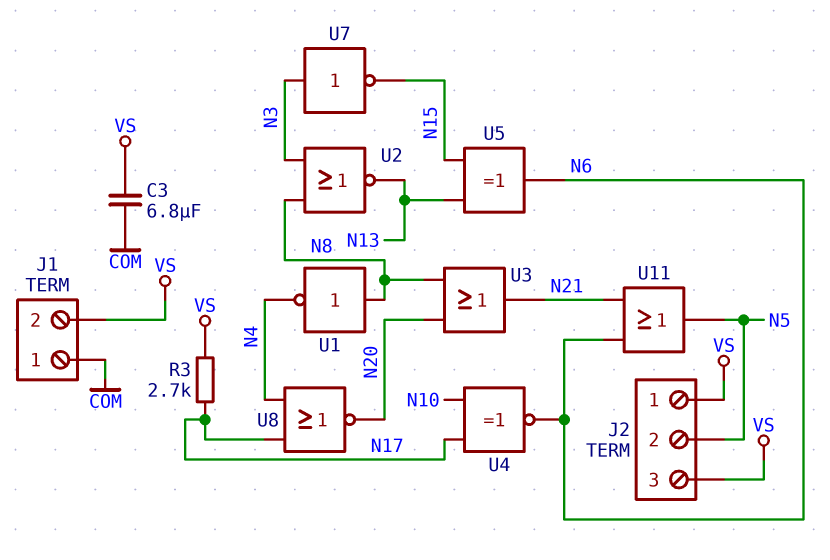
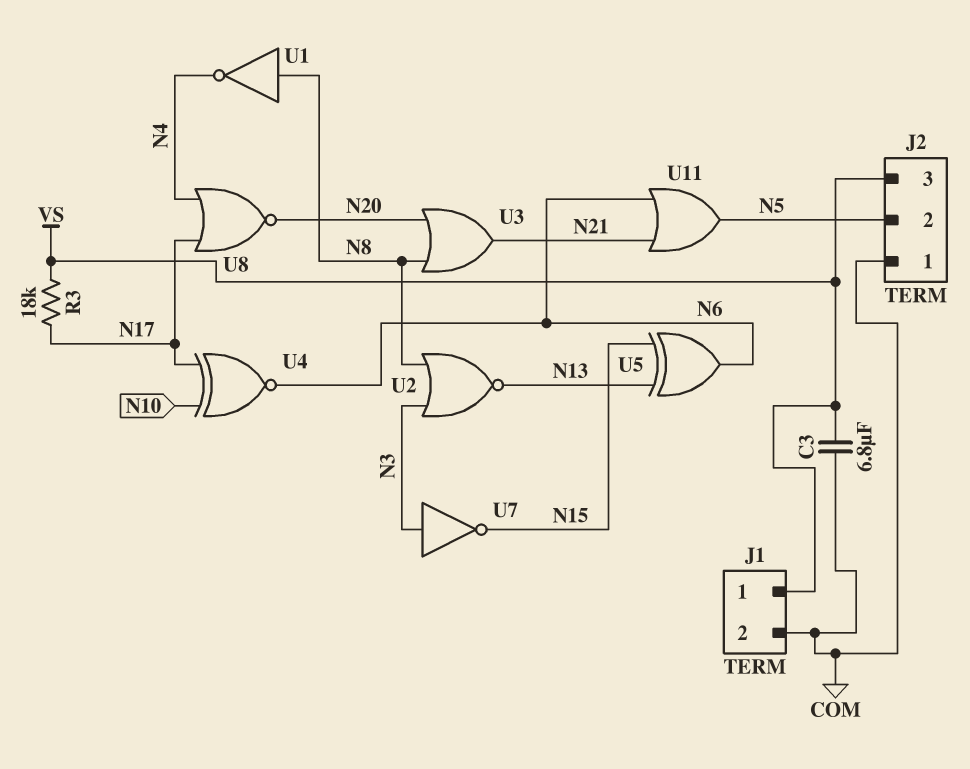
J1 pin 1: COM -> VS
J1 pin 2: VS -> COM
J2 pin 1: VS -> COM
R3: 2.7k (N17, VS) -> 18k (N17, VS)

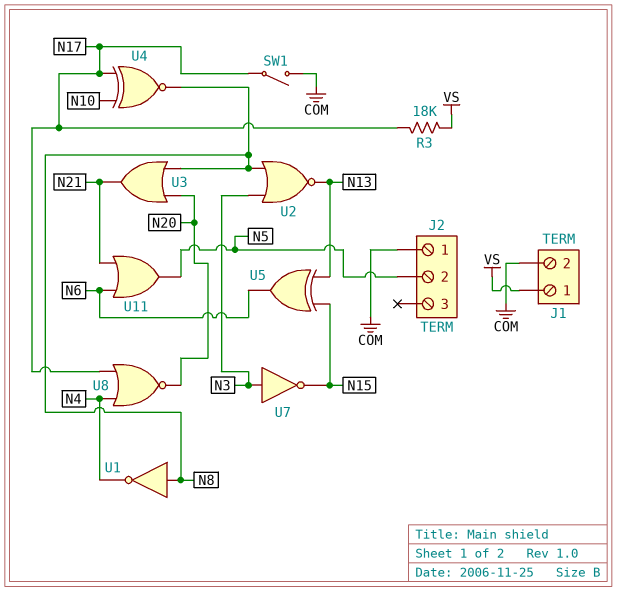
C3: 6.8uF (COM, VS) -> none
J2 pin 3: VS -> none
SW1: none -> switch (COM, N17)
U4: XNOR (in N10, in N17, out N6) -> XNOR (in N10, in N17, out N8)

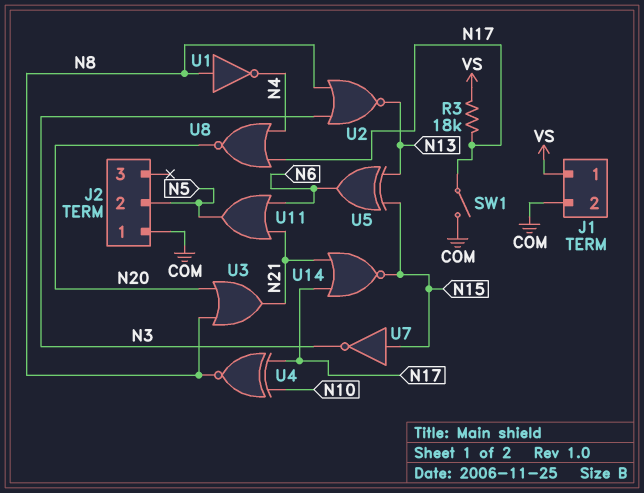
U7: NOT (in N3, out N15) -> NOT (in N15, out N3)
U14: none -> NOR (in N17, in N21, out N15)

